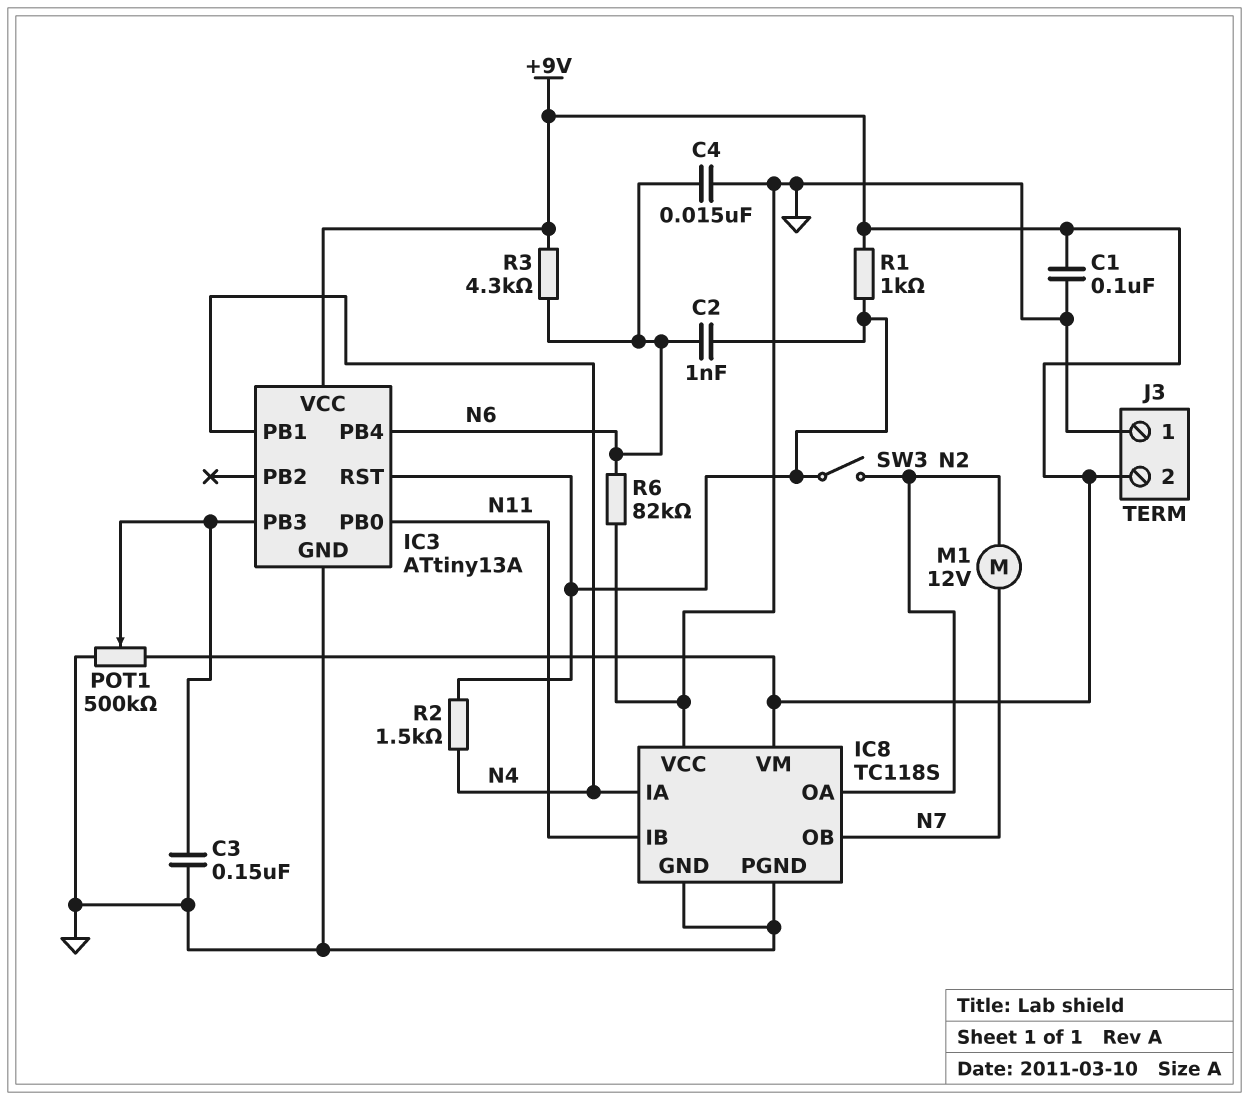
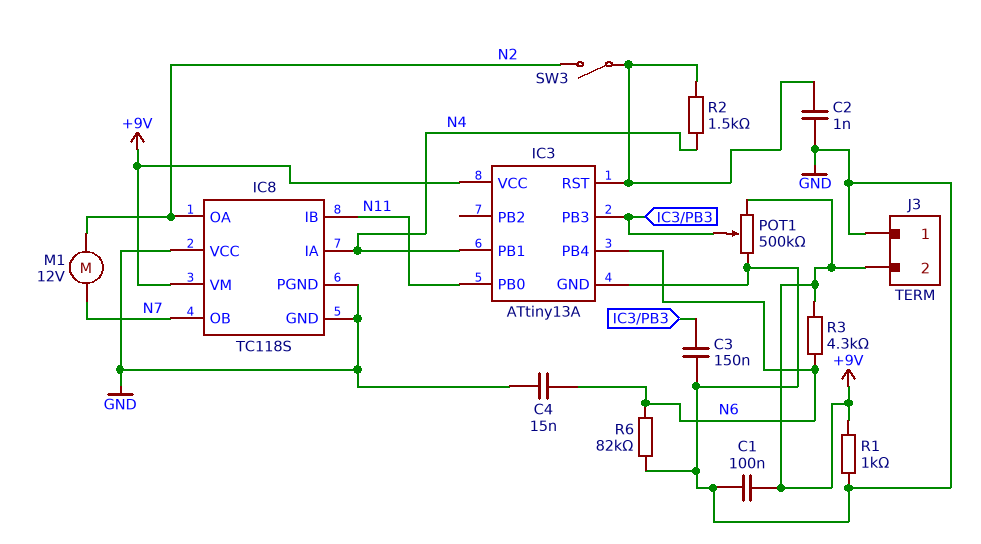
C2: 1nF (IC3/RST, N6) -> 1nF (GND, IC3/RST)
R1: 1k (+9V, IC3/RST) -> 1k (+9V, GND)

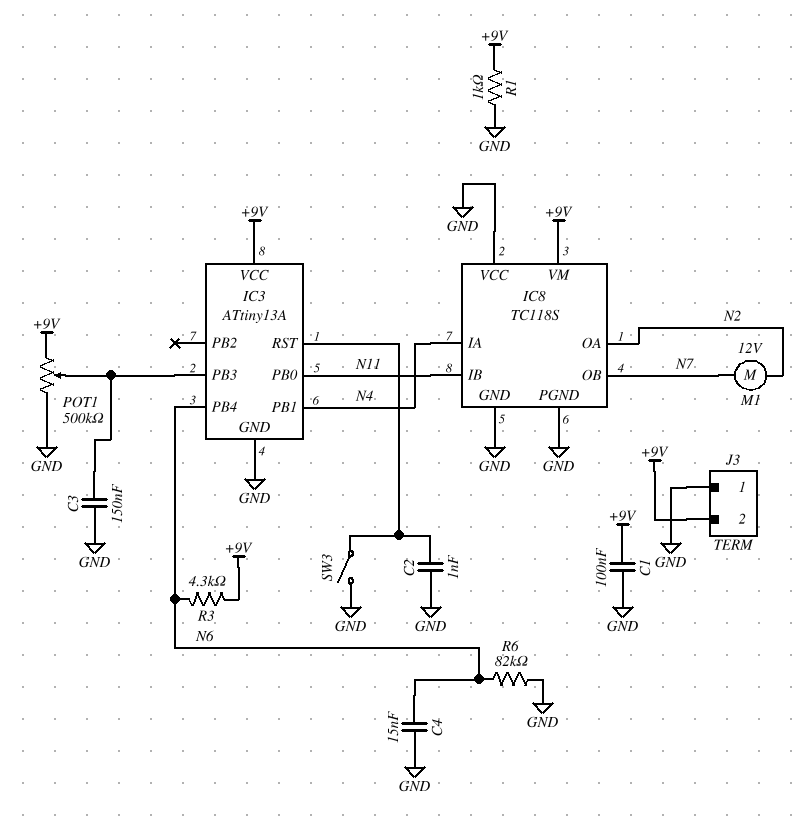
R2: 1.5k (IC3/RST, N4) -> none
SW3: switch (IC3/RST, N2) -> switch (GND, IC3/RST)

